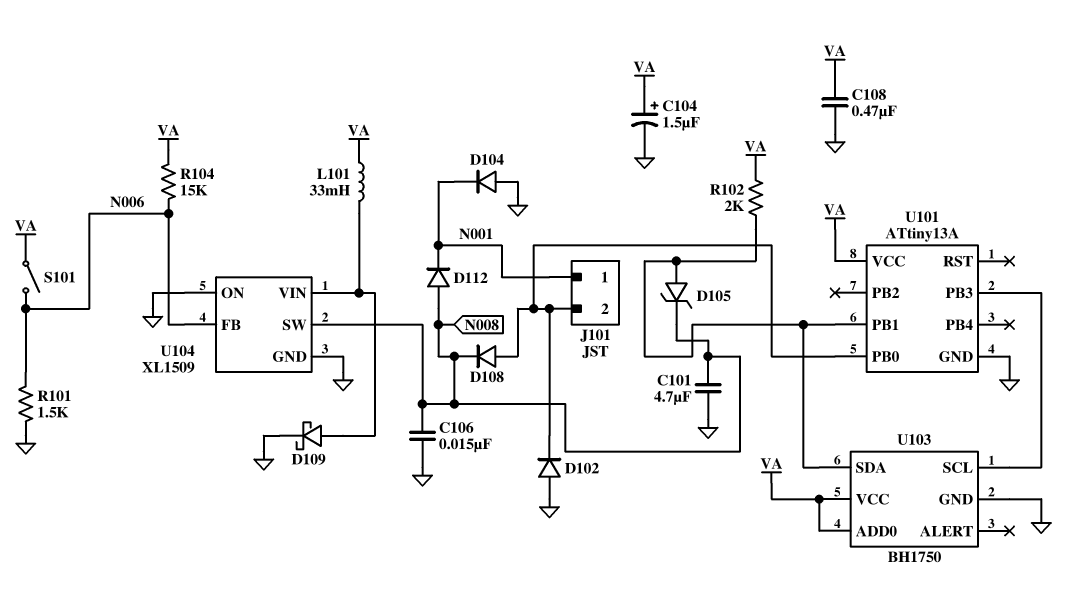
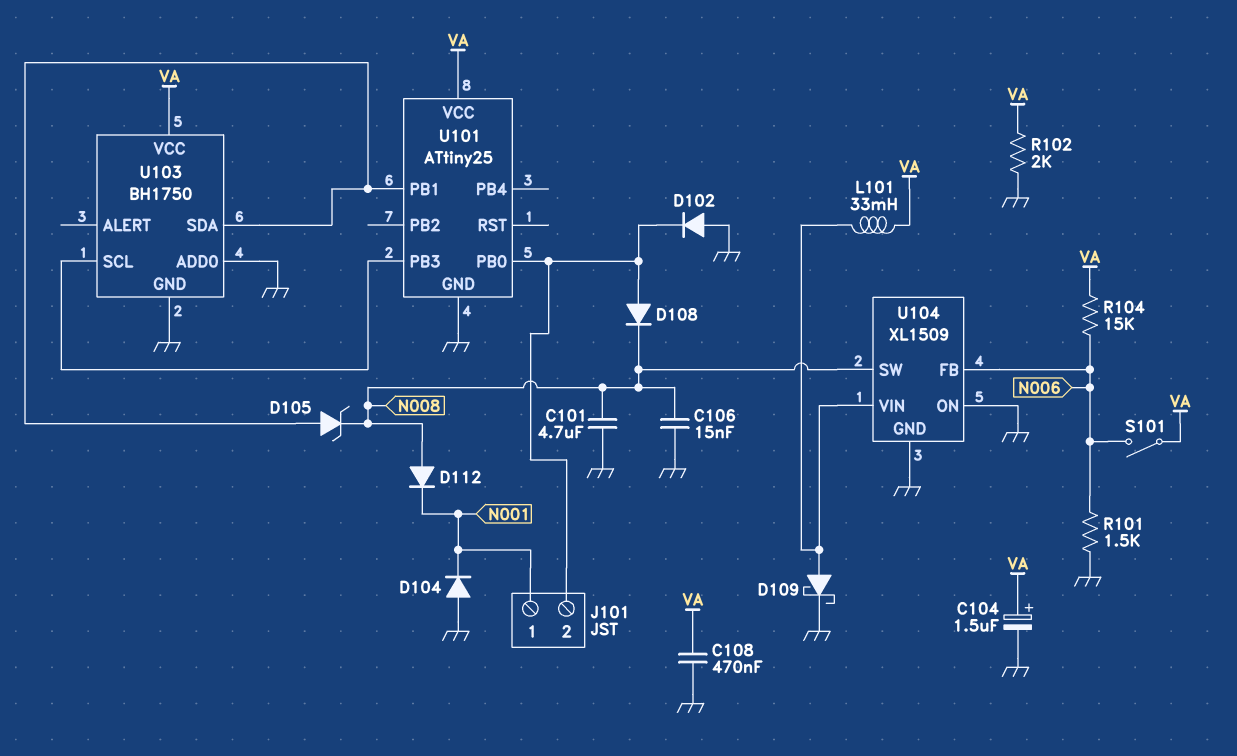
R102: 2k (U101/PB1, VA) -> 2k (GND, VA)
U101: ATtiny13A -> ATtiny25
U103 pin ADD0: VA -> GND

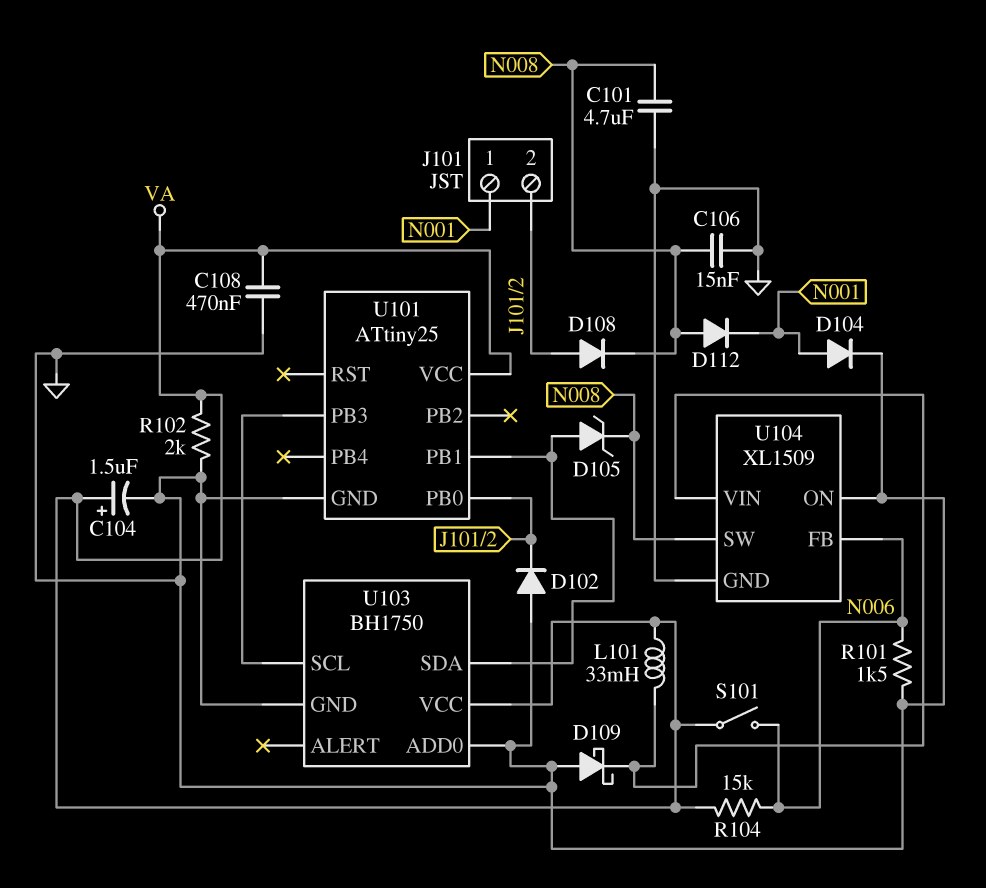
D104: diode (A GND, K N001) -> diode (A N001, K GND)
D109: schottky (A U104/VIN, K GND) -> schottky (A GND, K U104/VIN)

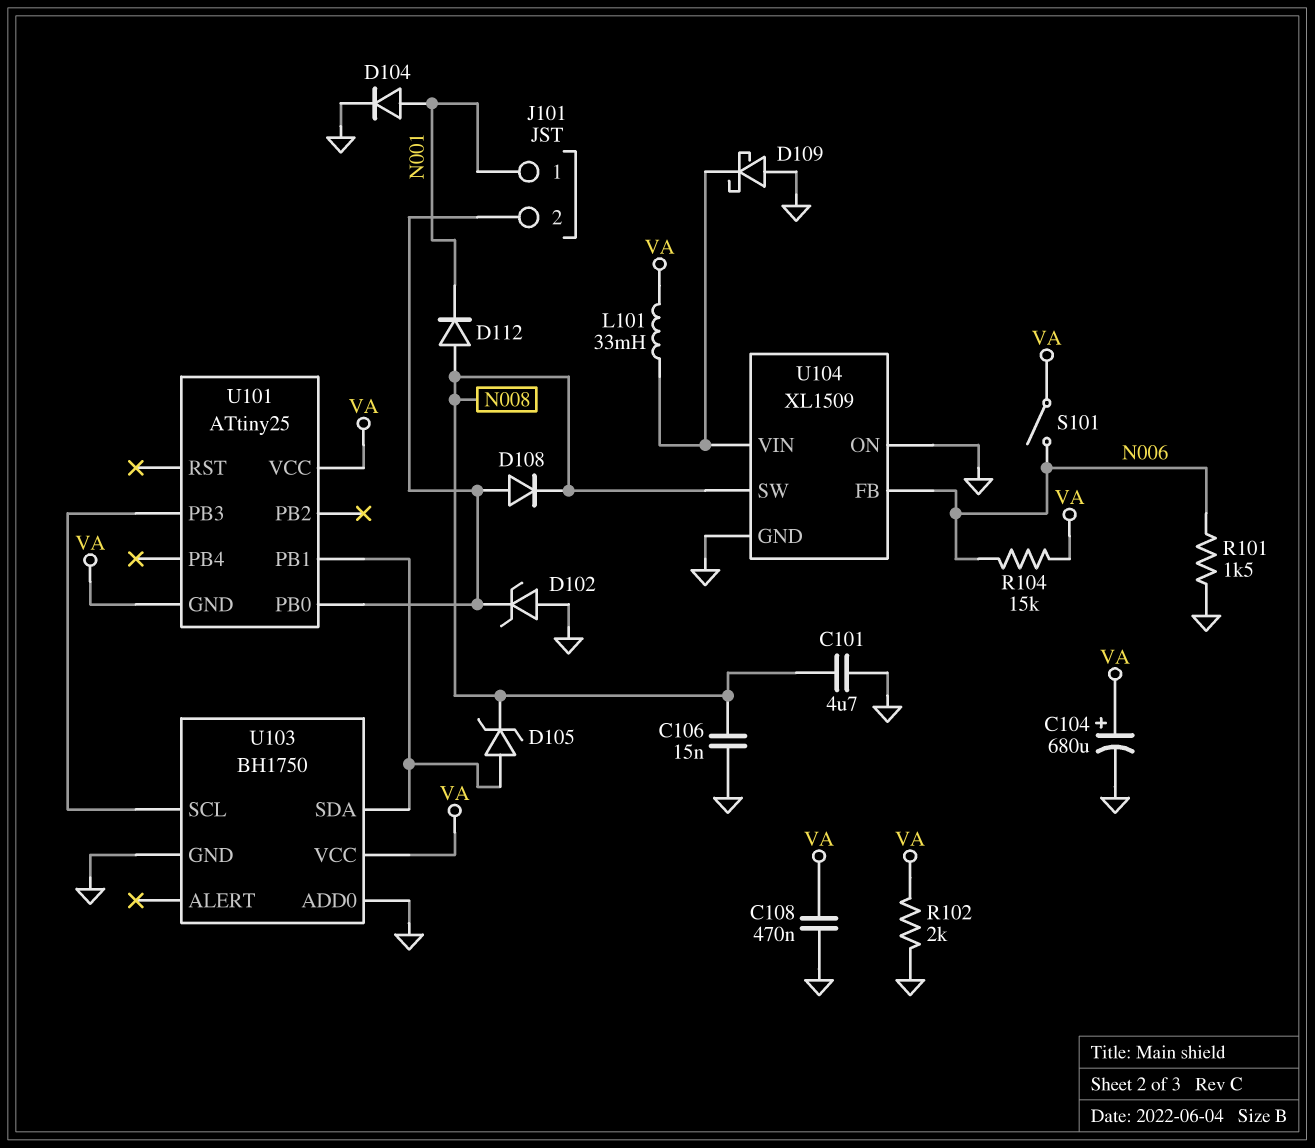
C104: 1.5uF (plus VA, minus GND) -> 680uF (plus VA, minus GND)
D102: diode (A GND, K J101/2) -> zener (A GND, K J101/2)
U101 pin GND: GND -> VA

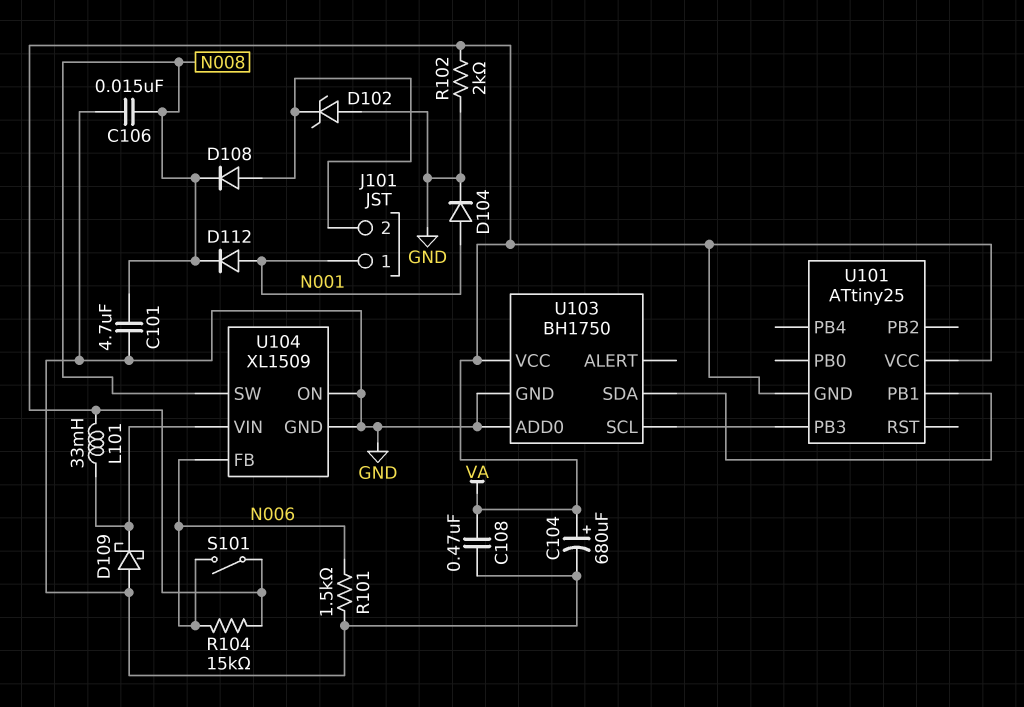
D105: zener (A U101/PB1, K N008) -> none
D112: diode (A N008, K N001) -> diode (A N001, K N008)
U101 pin PB0: J101/2 -> none

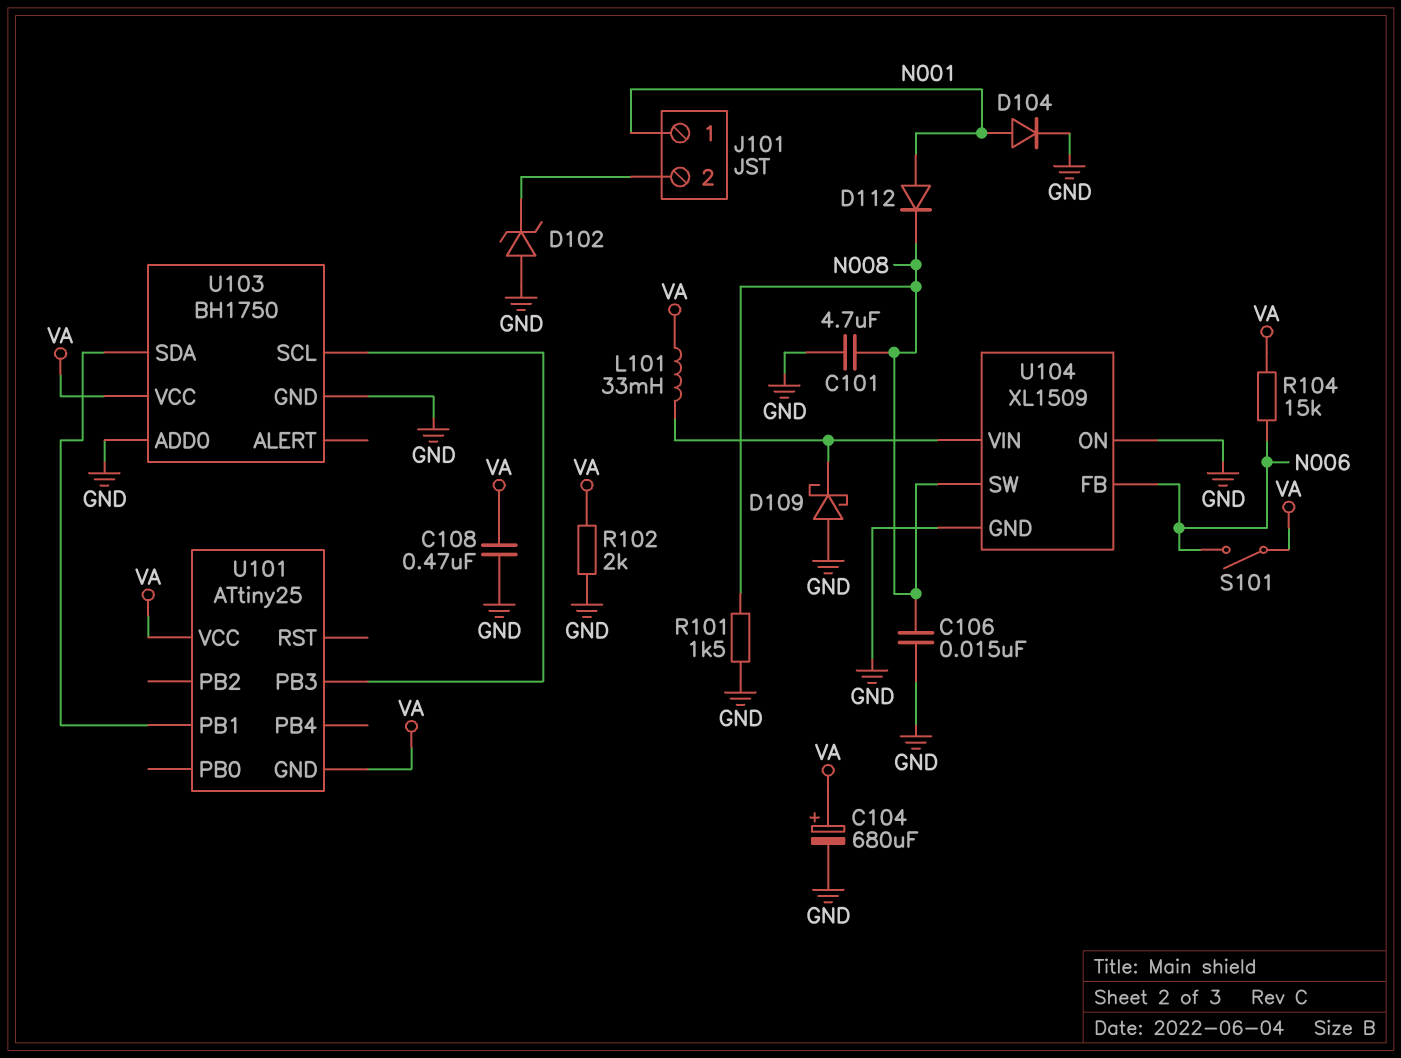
D108: diode (A J101/2, K N008) -> none
R101: 1.5k (GND, N006) -> 1.5k (GND, N008)

